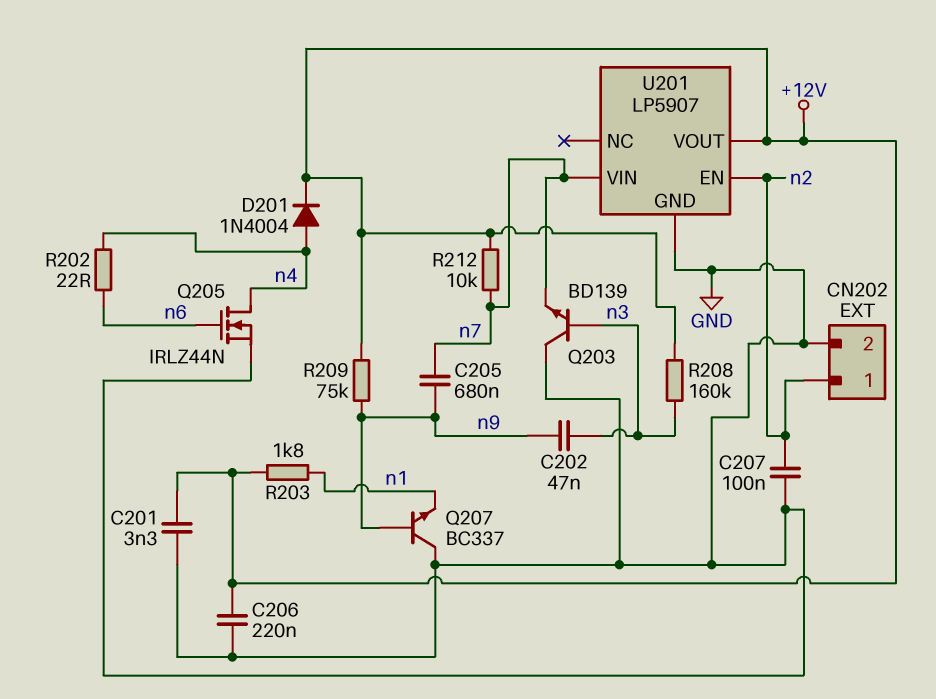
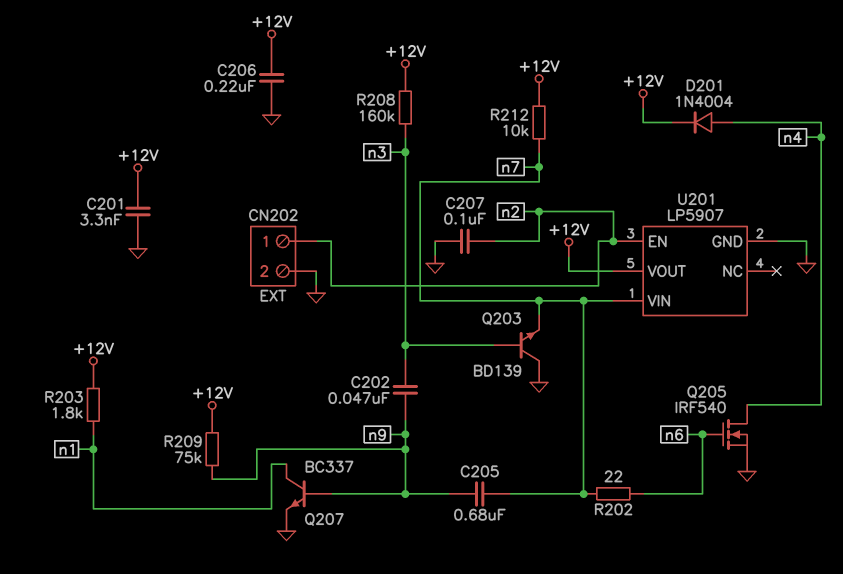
Q205: NMOS IRLZ44N (G n6, D n4, S GND) -> NMOS IRF540 (G n6, D n4, S GND)
Q207: NPN BC337 (B n9, C GND, E n1) -> NPN BC337 (B n9, C n1, E GND)
R202: 22 (n4, n6) -> 22 (n6, n7)

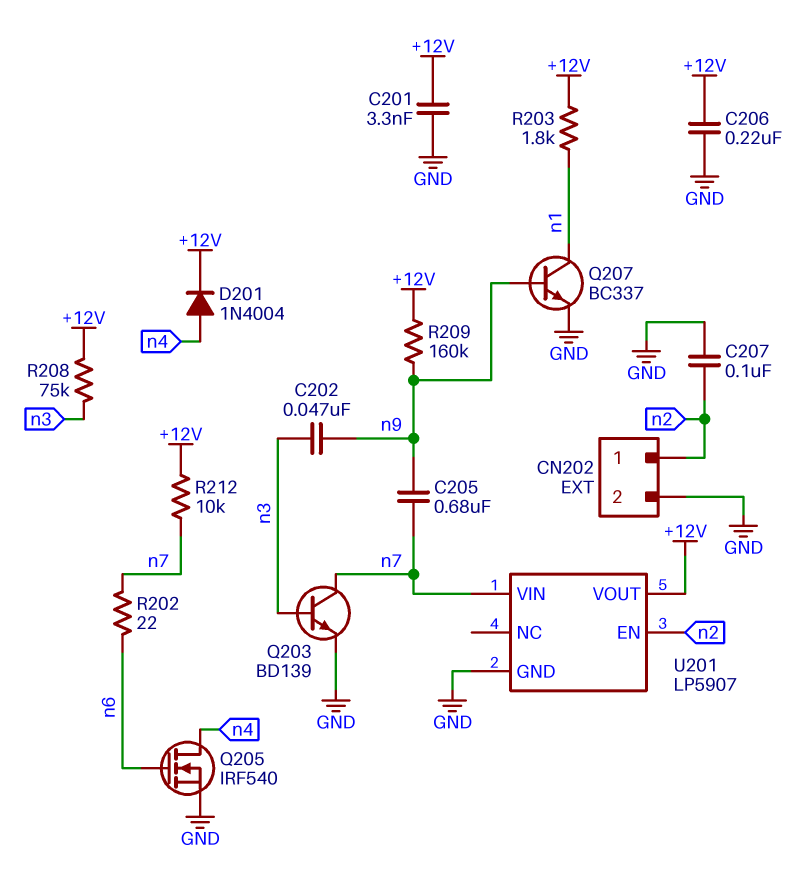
Q203: NPN BD139 (B n3, C GND, E n7) -> NPN BD139 (B n3, C n7, E GND)
R208: 160k (+12V, n3) -> 75k (+12V, n3)
R209: 75k (+12V, n9) -> 160k (+12V, n9)

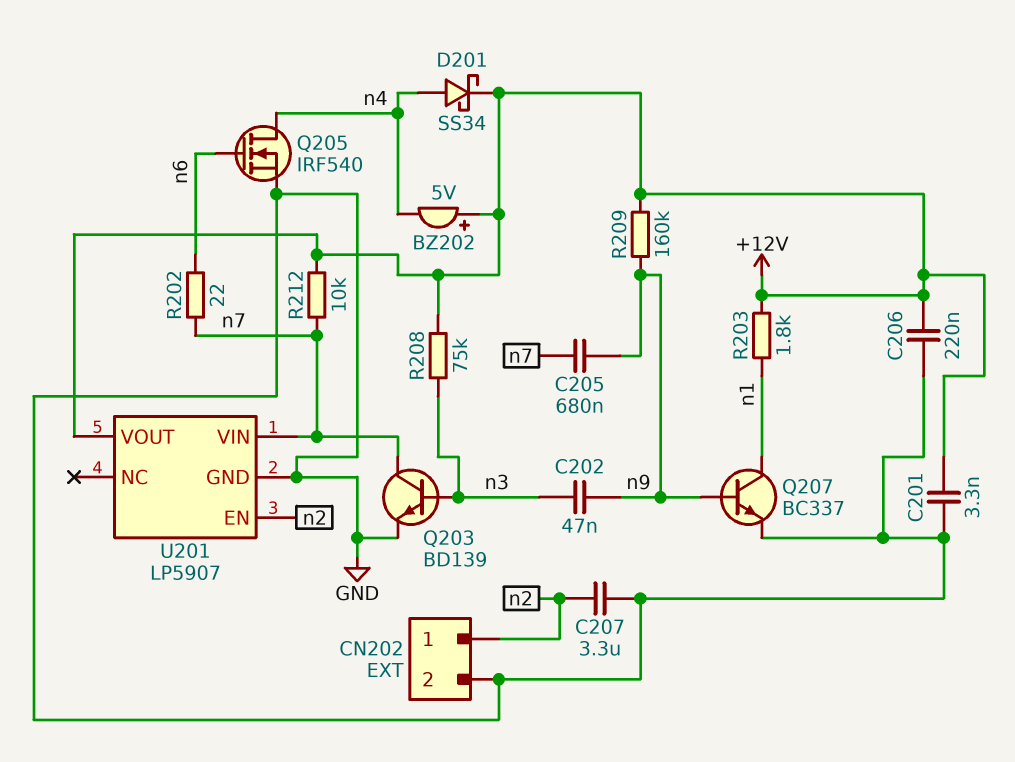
BZ202: none -> buzzer 5V (plus +12V, minus n4)
C207: 100nF (GND, n2) -> 3.3uF (GND, n2)
D201: diode 1N4004 (A n4, K +12V) -> schottky SS34 (A n4, K +12V)

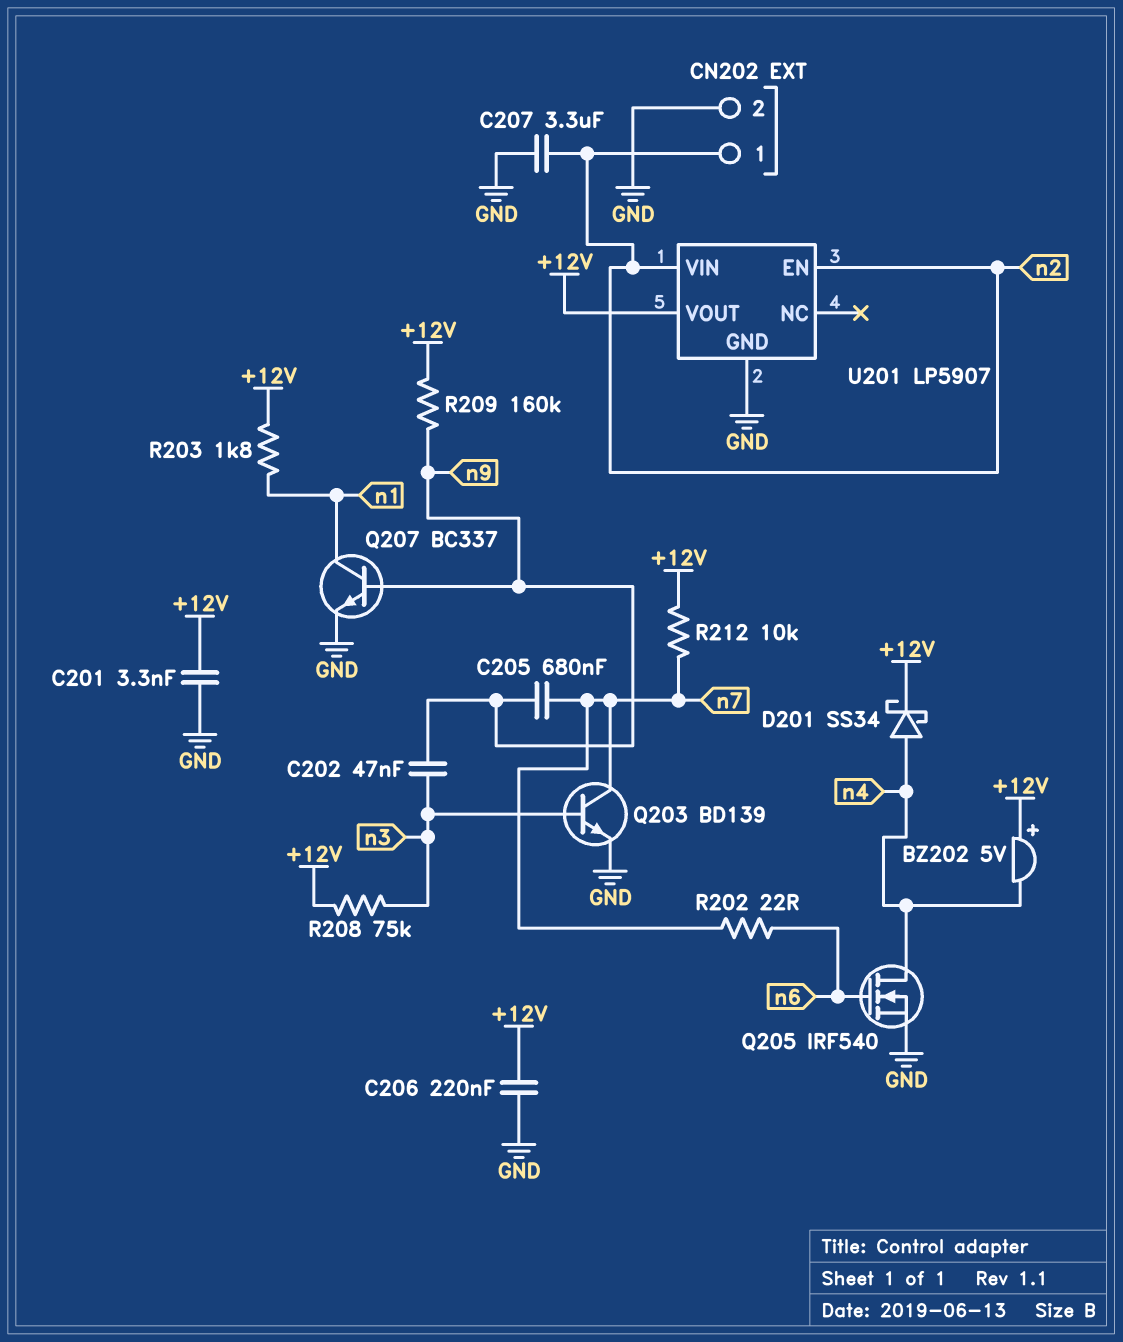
U201 pin VIN: n7 -> n2

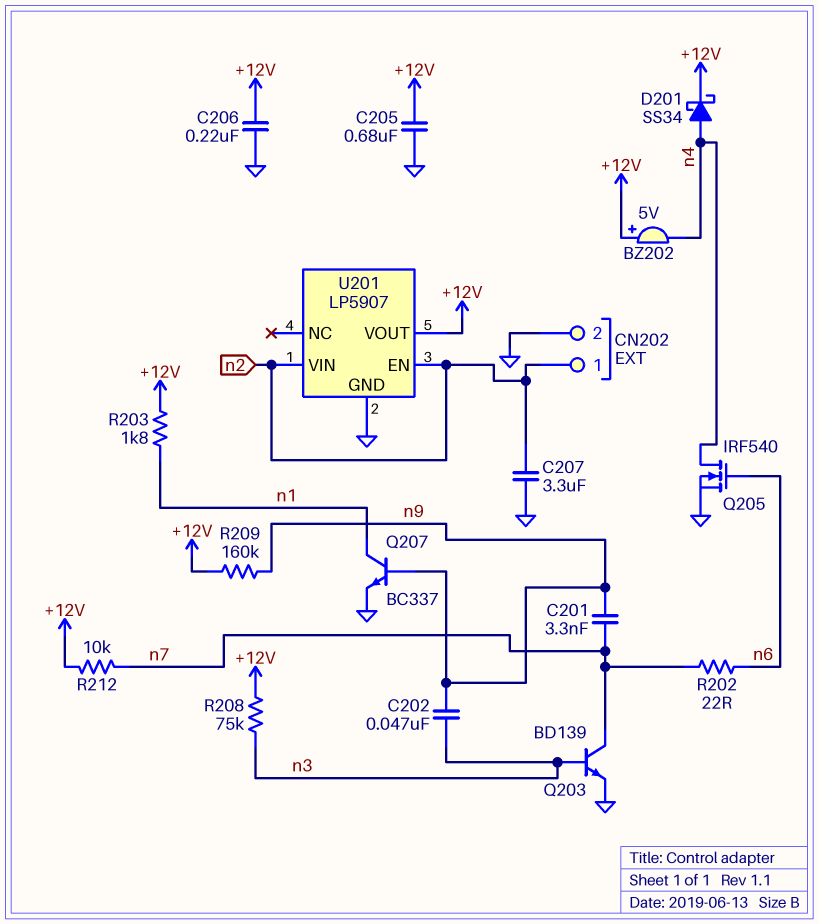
C201: 3.3nF (+12V, GND) -> 3.3nF (n7, n9)
C205: 680nF (n7, n9) -> 680nF (+12V, GND)

